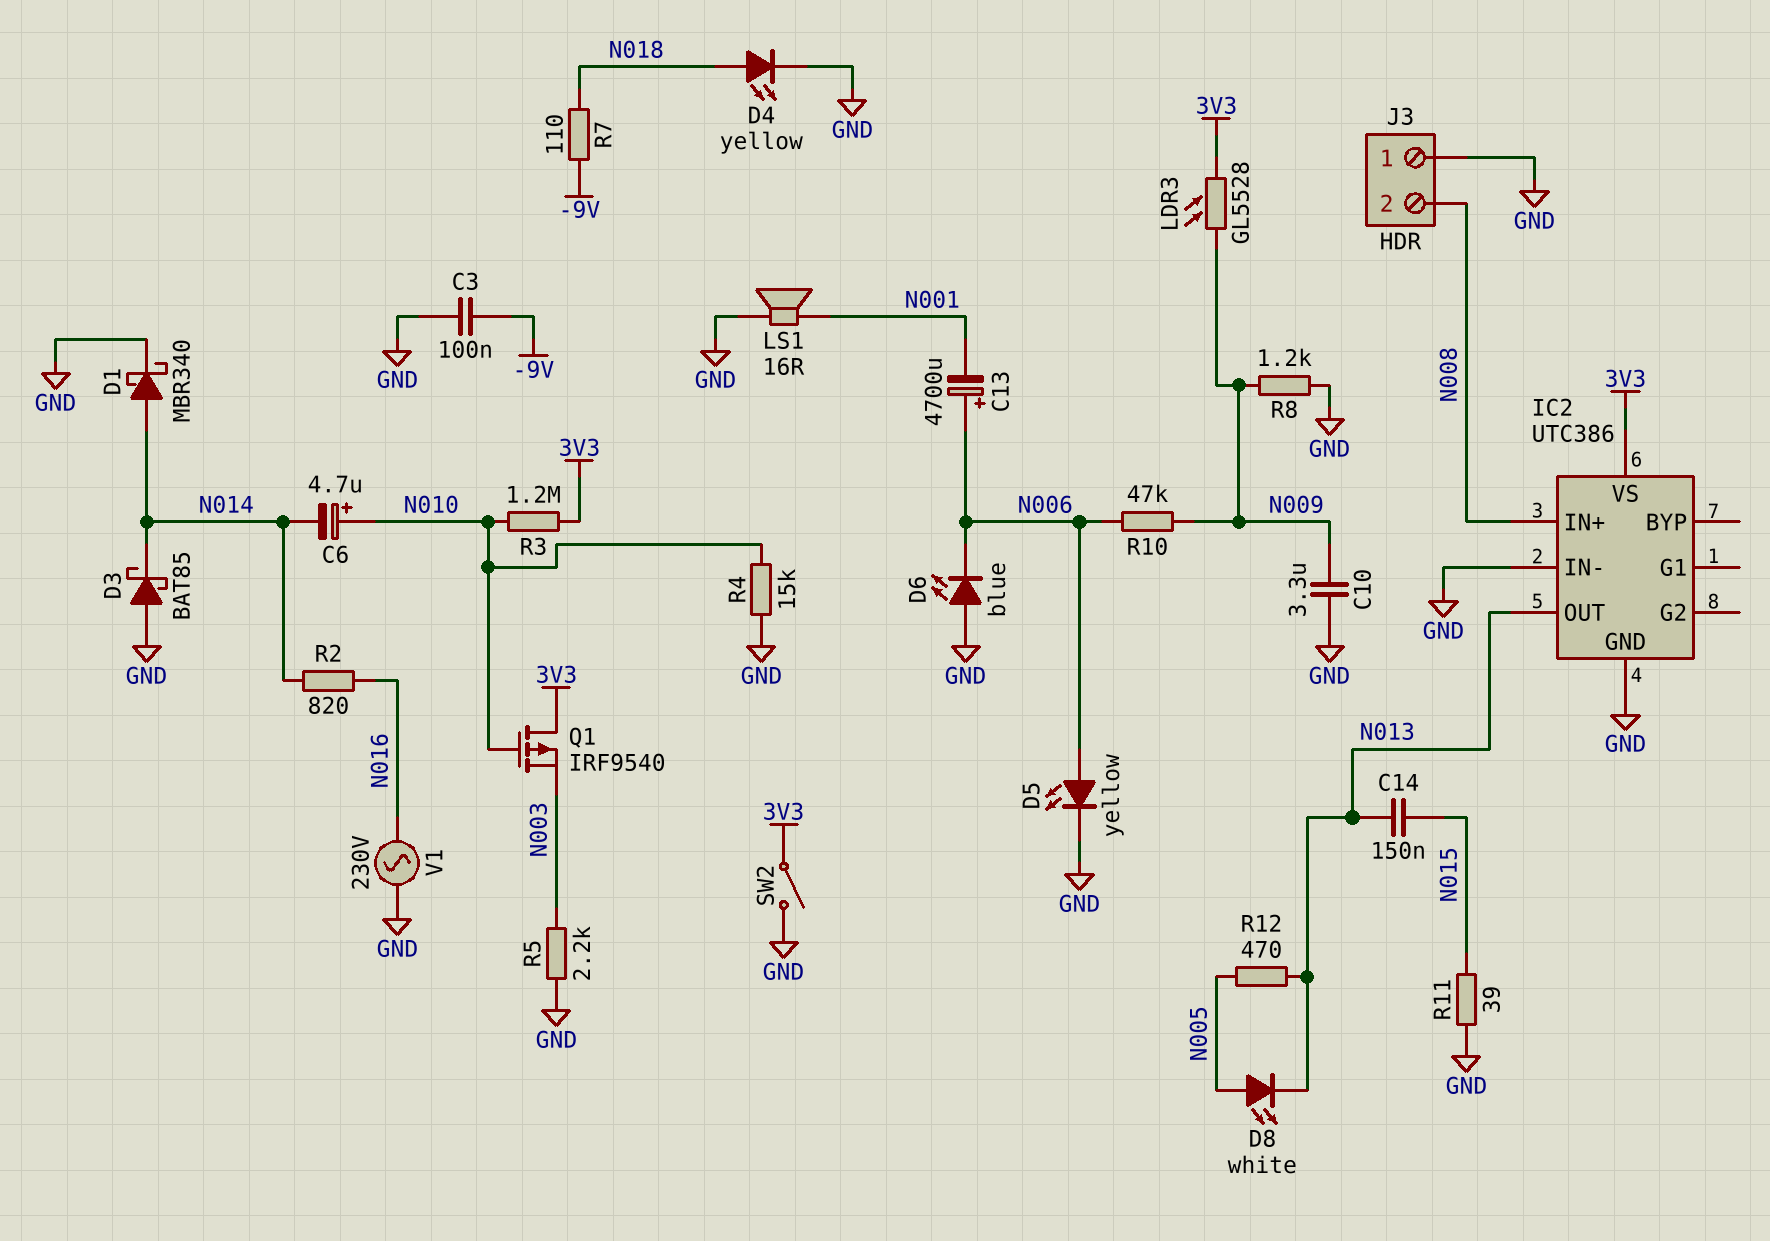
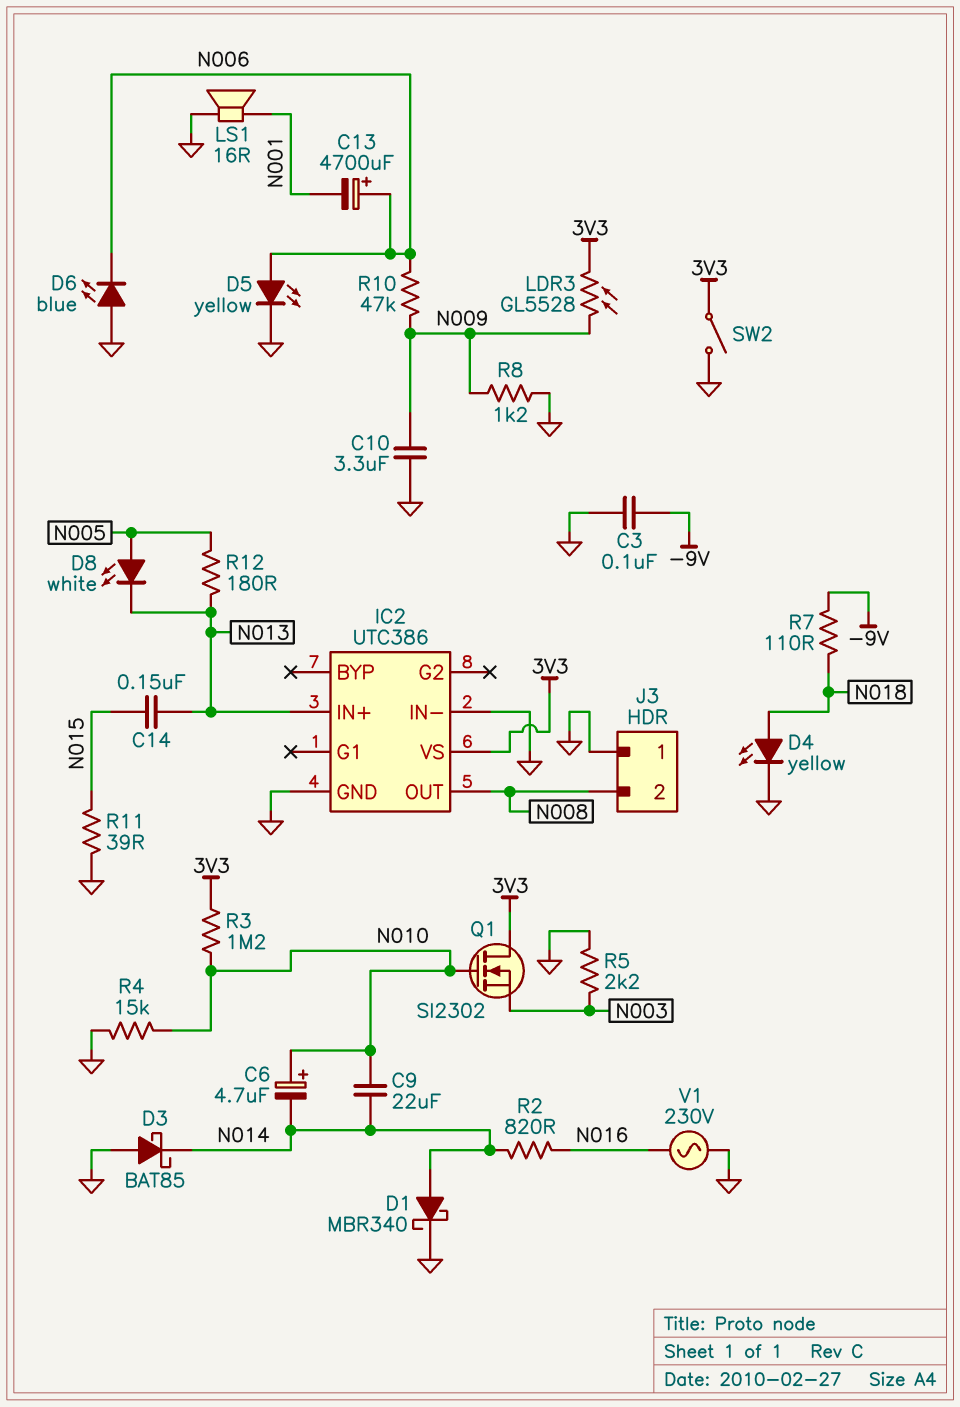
C9: none -> 22uF (N010, N014)
IC2 pin IN+: N008 -> N013
IC2 pin OUT: N013 -> N008
Q1: PMOS IRF9540 (G N010, D 3V3, S N003) -> NMOS SI2302 (G N010, D 3V3, S N003)
R12: 470 (N005, N013) -> 180 (N005, N013)

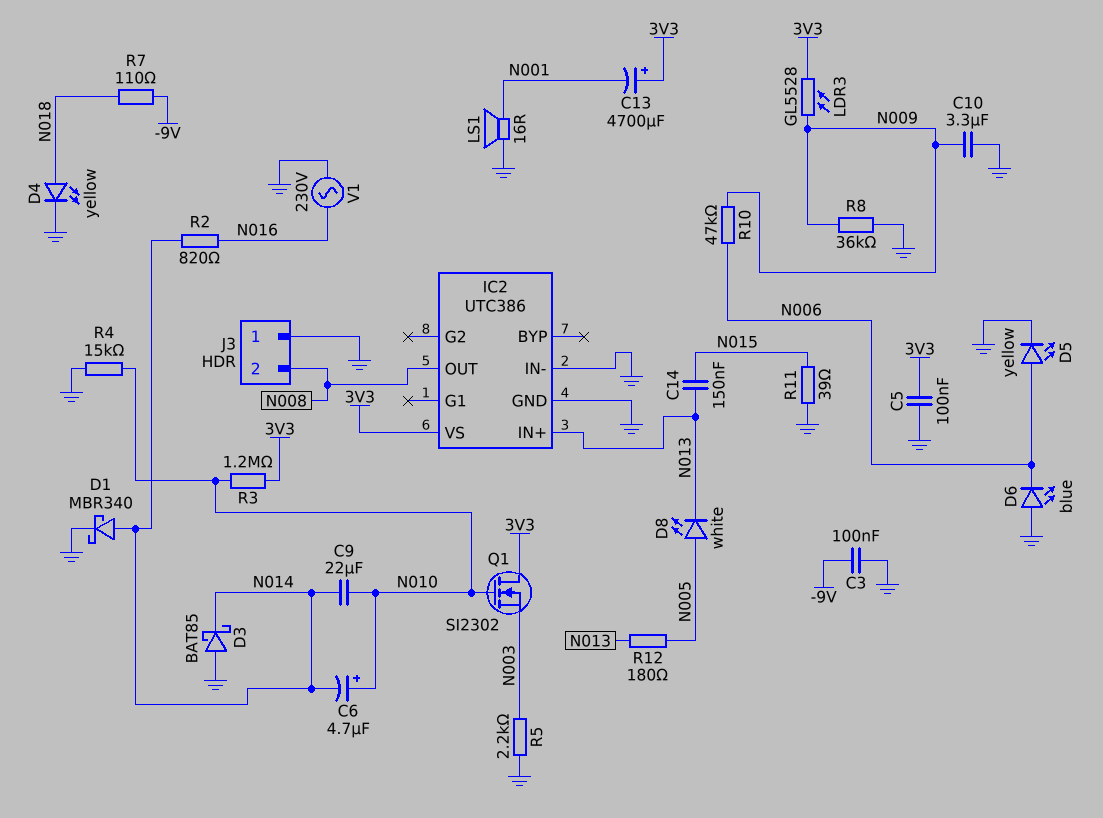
C5: none -> 100nF (3V3, GND)
C13: 4700uF (plus N006, minus N001) -> 4700uF (plus 3V3, minus N001)
R8: 1.2k (GND, N009) -> 36k (GND, N009)
SW2: switch (3V3, GND) -> none

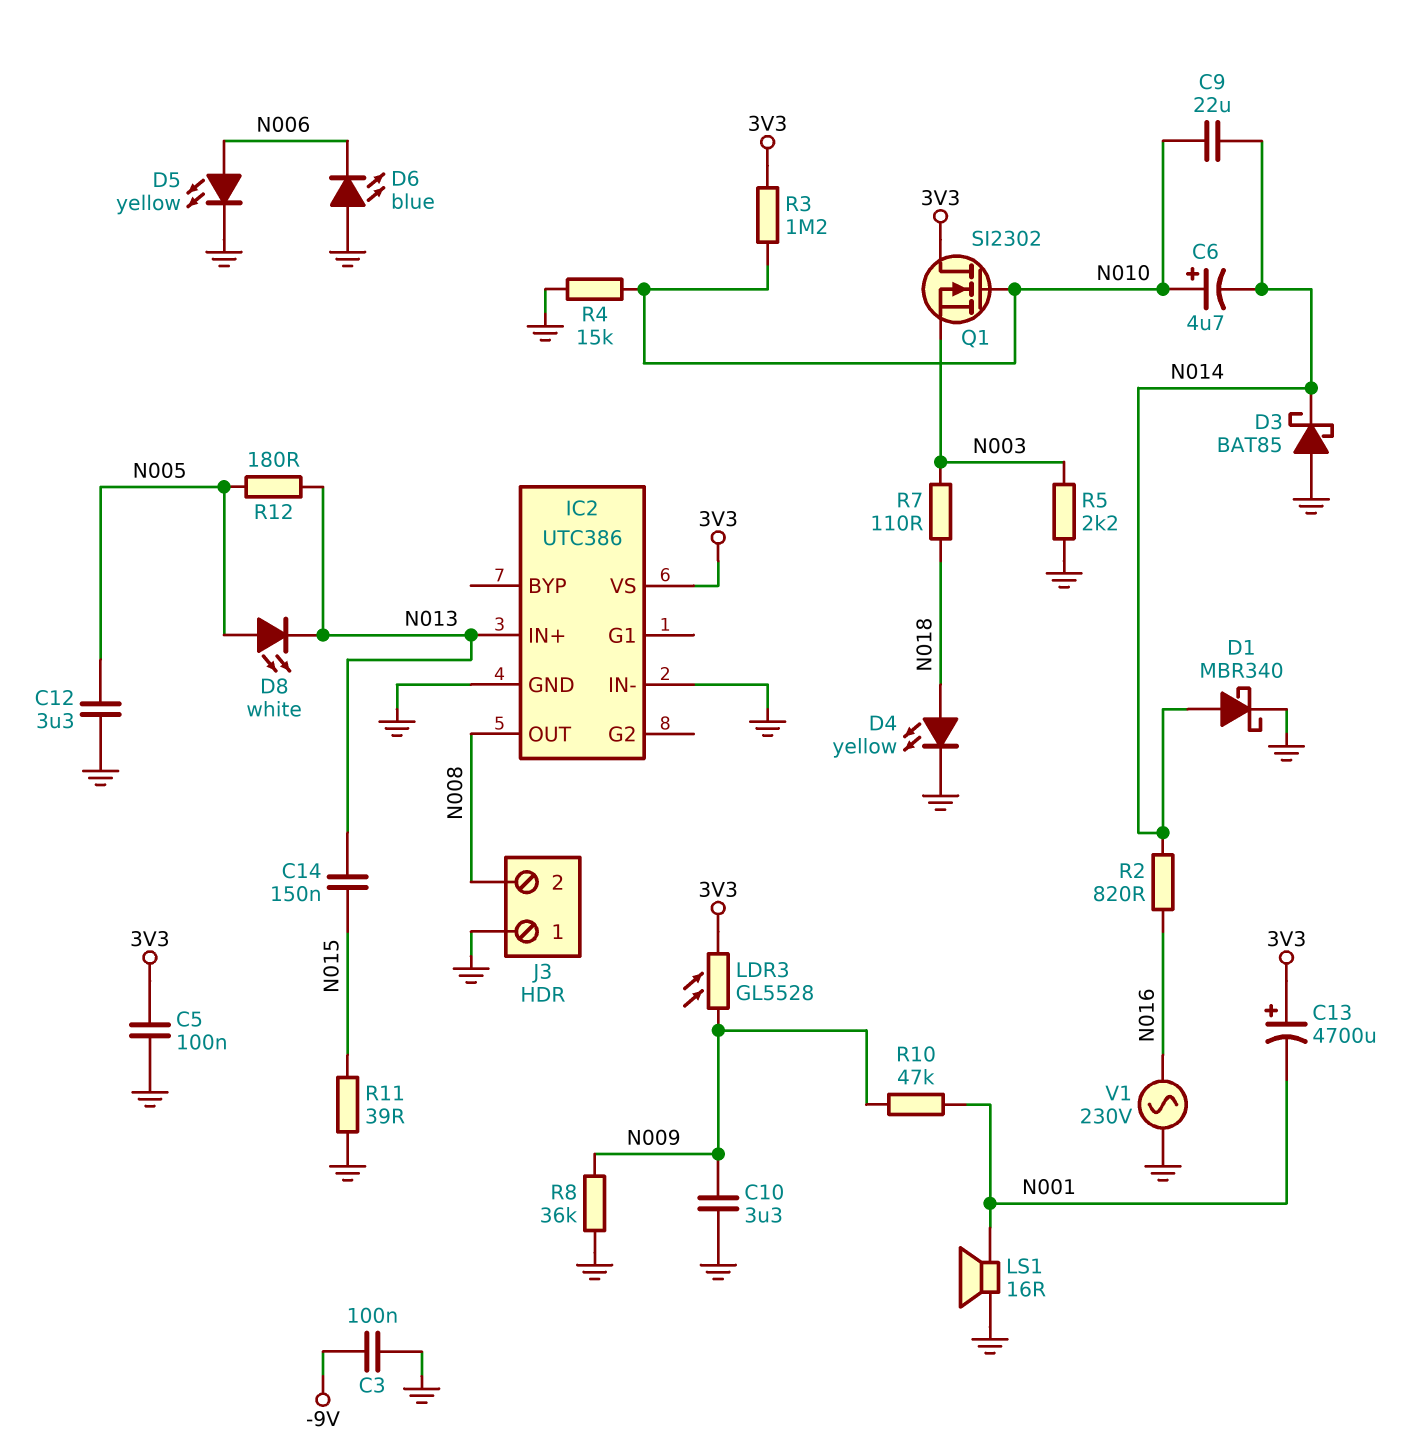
C12: none -> 3.3uF (GND, N005)
R7: 110 (-9V, N018) -> 110 (N003, N018)
R10: 47k (N006, N009) -> 47k (N001, N009)

